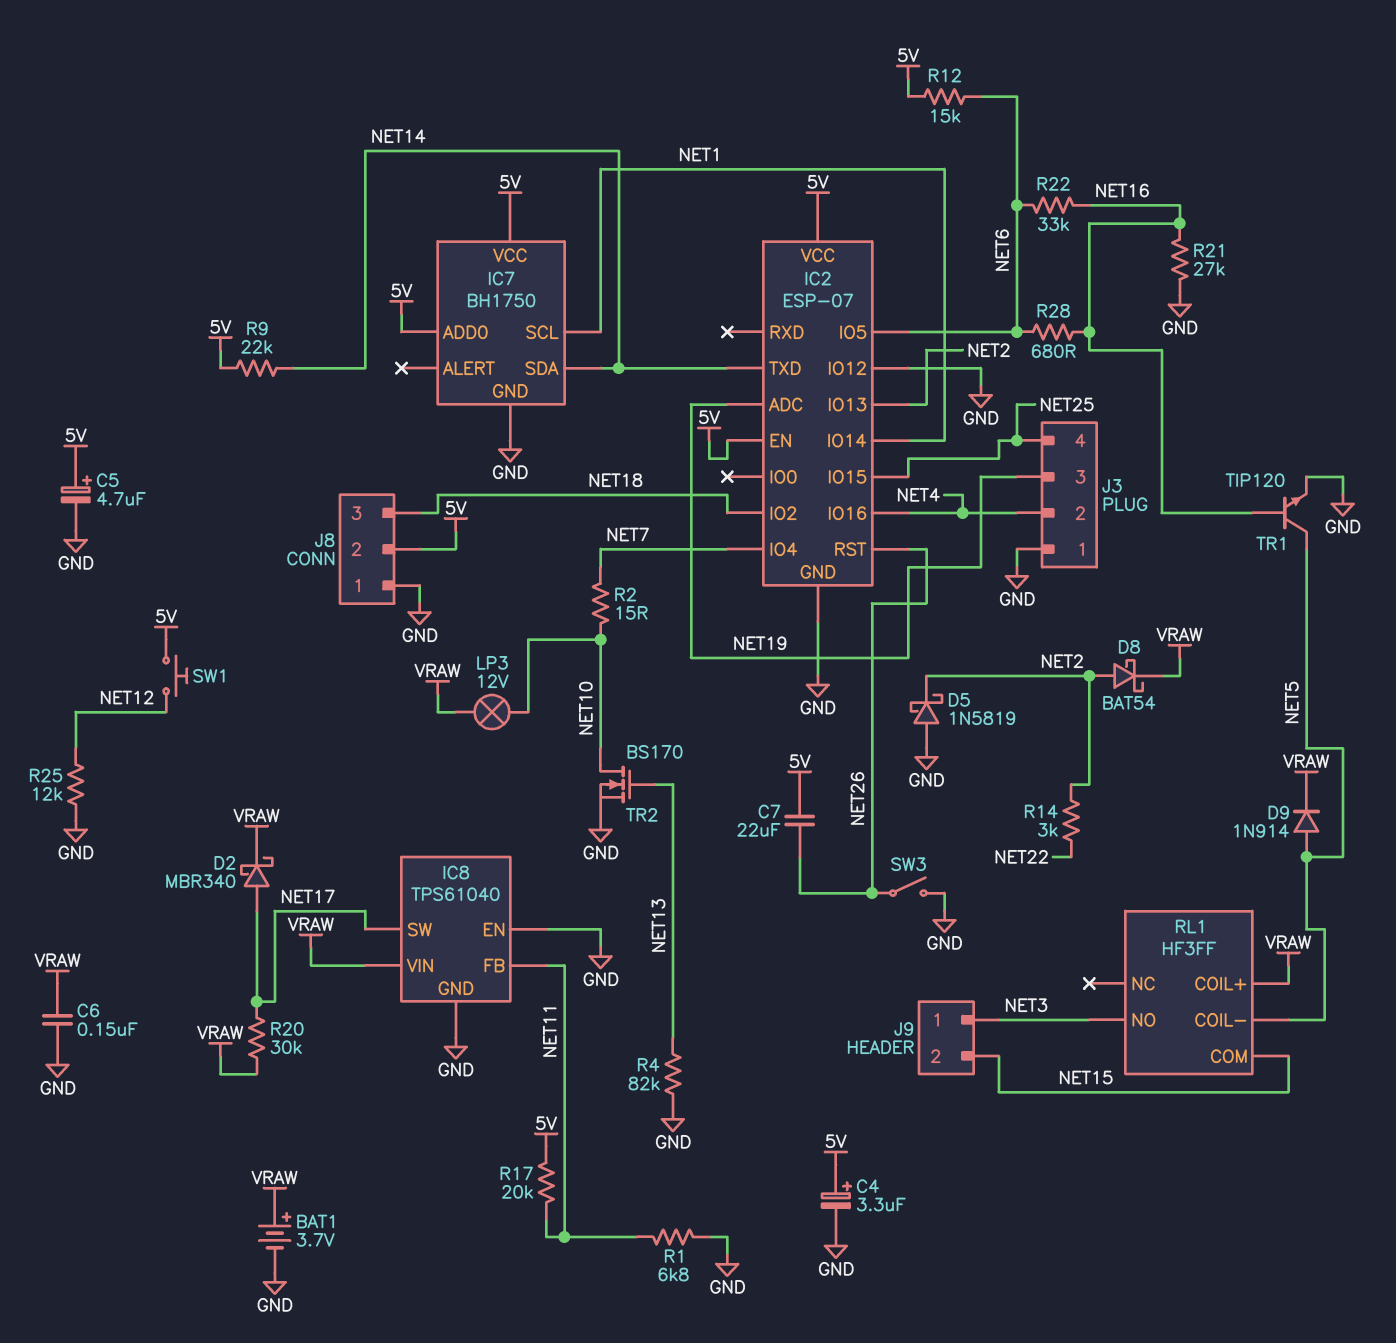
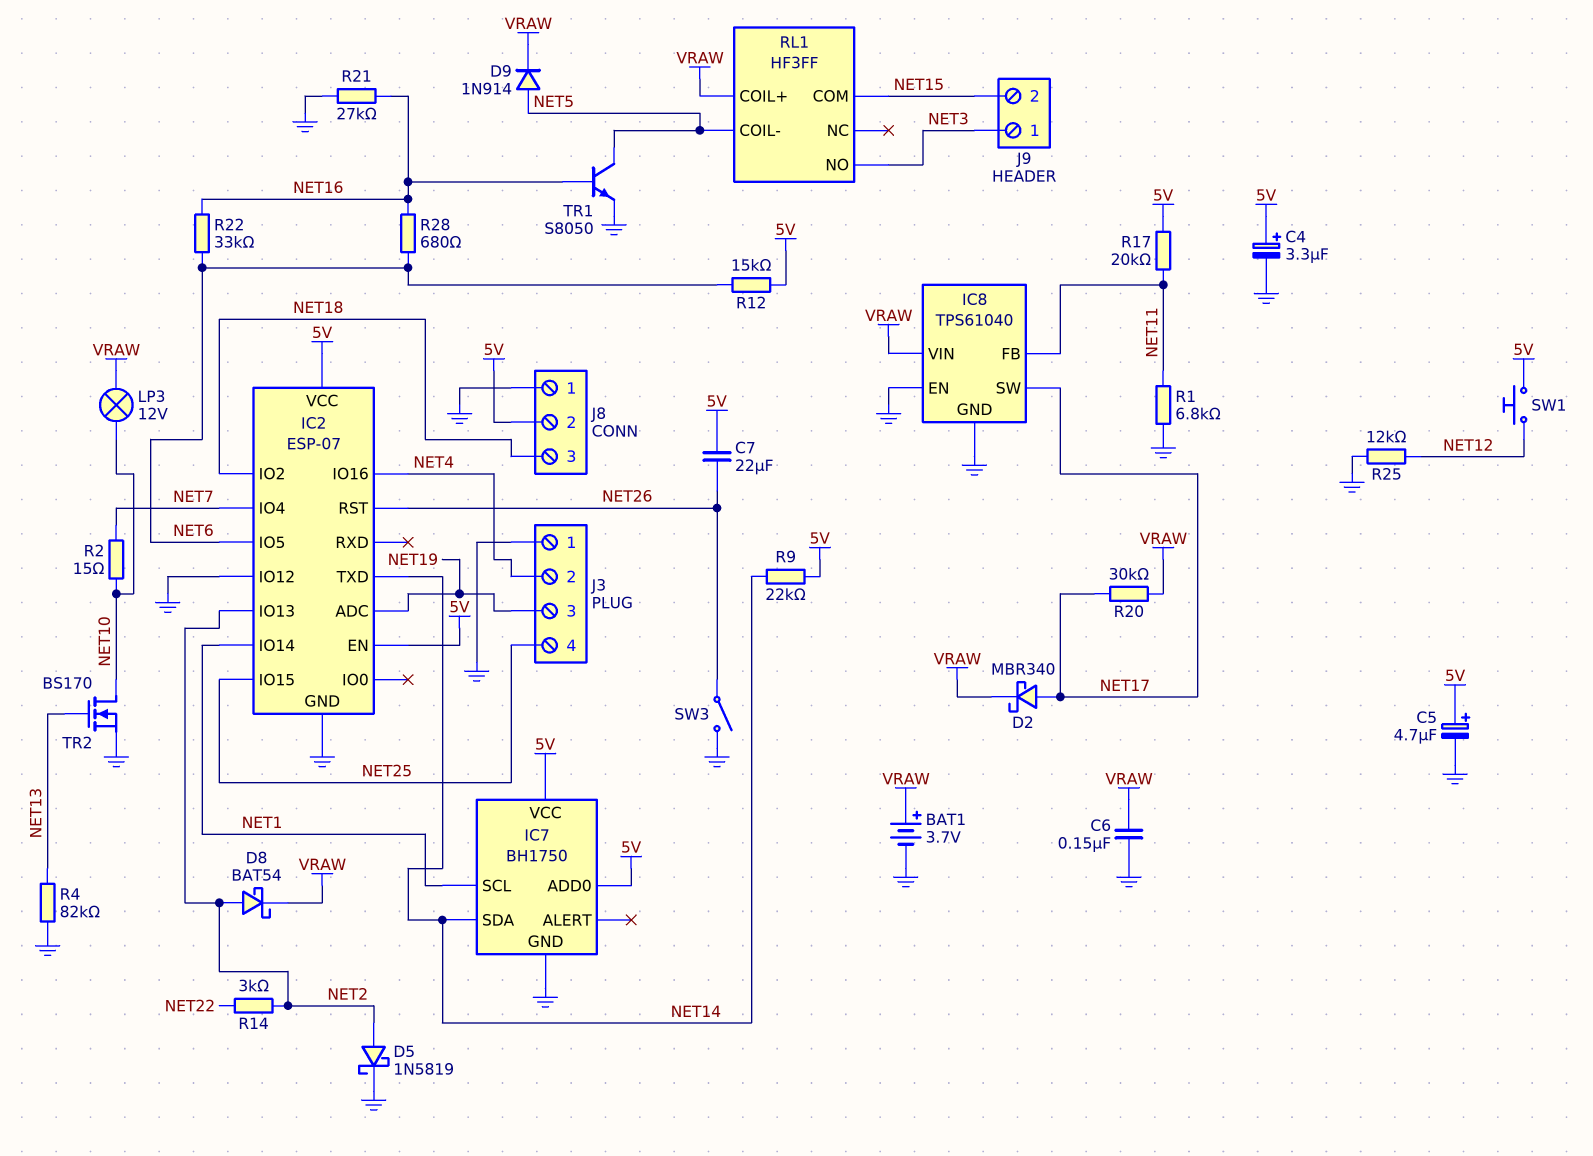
D5: schottky 1N5819 (A GND, K NET2) -> schottky 1N5819 (A NET2, K GND)
TR1: NPN TIP120 (B NET16, C NET5, E GND) -> NPN S8050 (B NET16, C NET5, E GND)

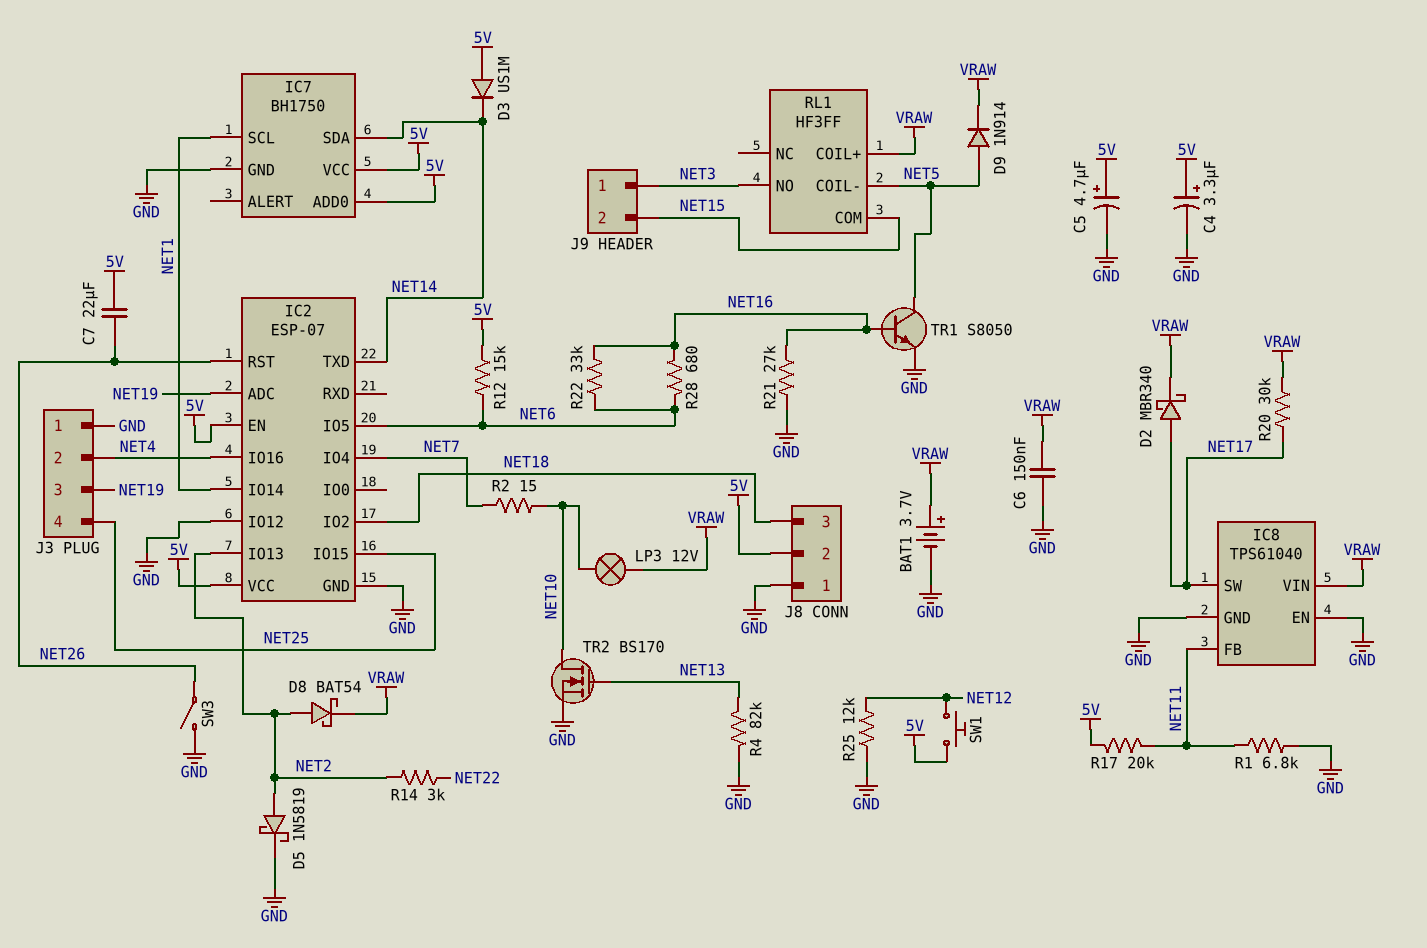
D3: none -> diode US1M (A 5V, K NET14)
R9: 22k (5V, NET14) -> none

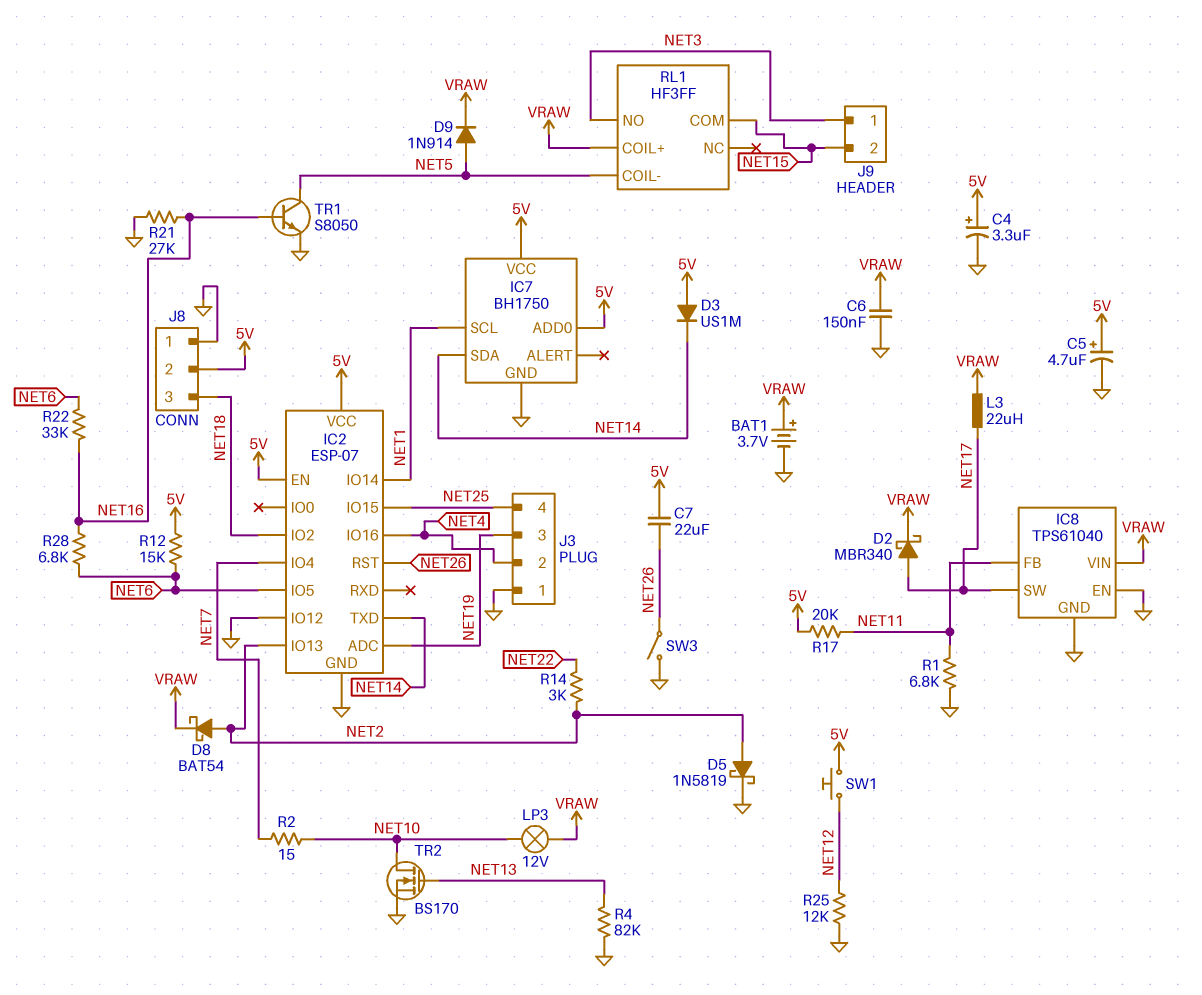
L3: none -> 22uH (NET17, VRAW)
R20: 30k (NET17, VRAW) -> none
R28: 680 (NET6, NET16) -> 6.8k (NET6, NET16)

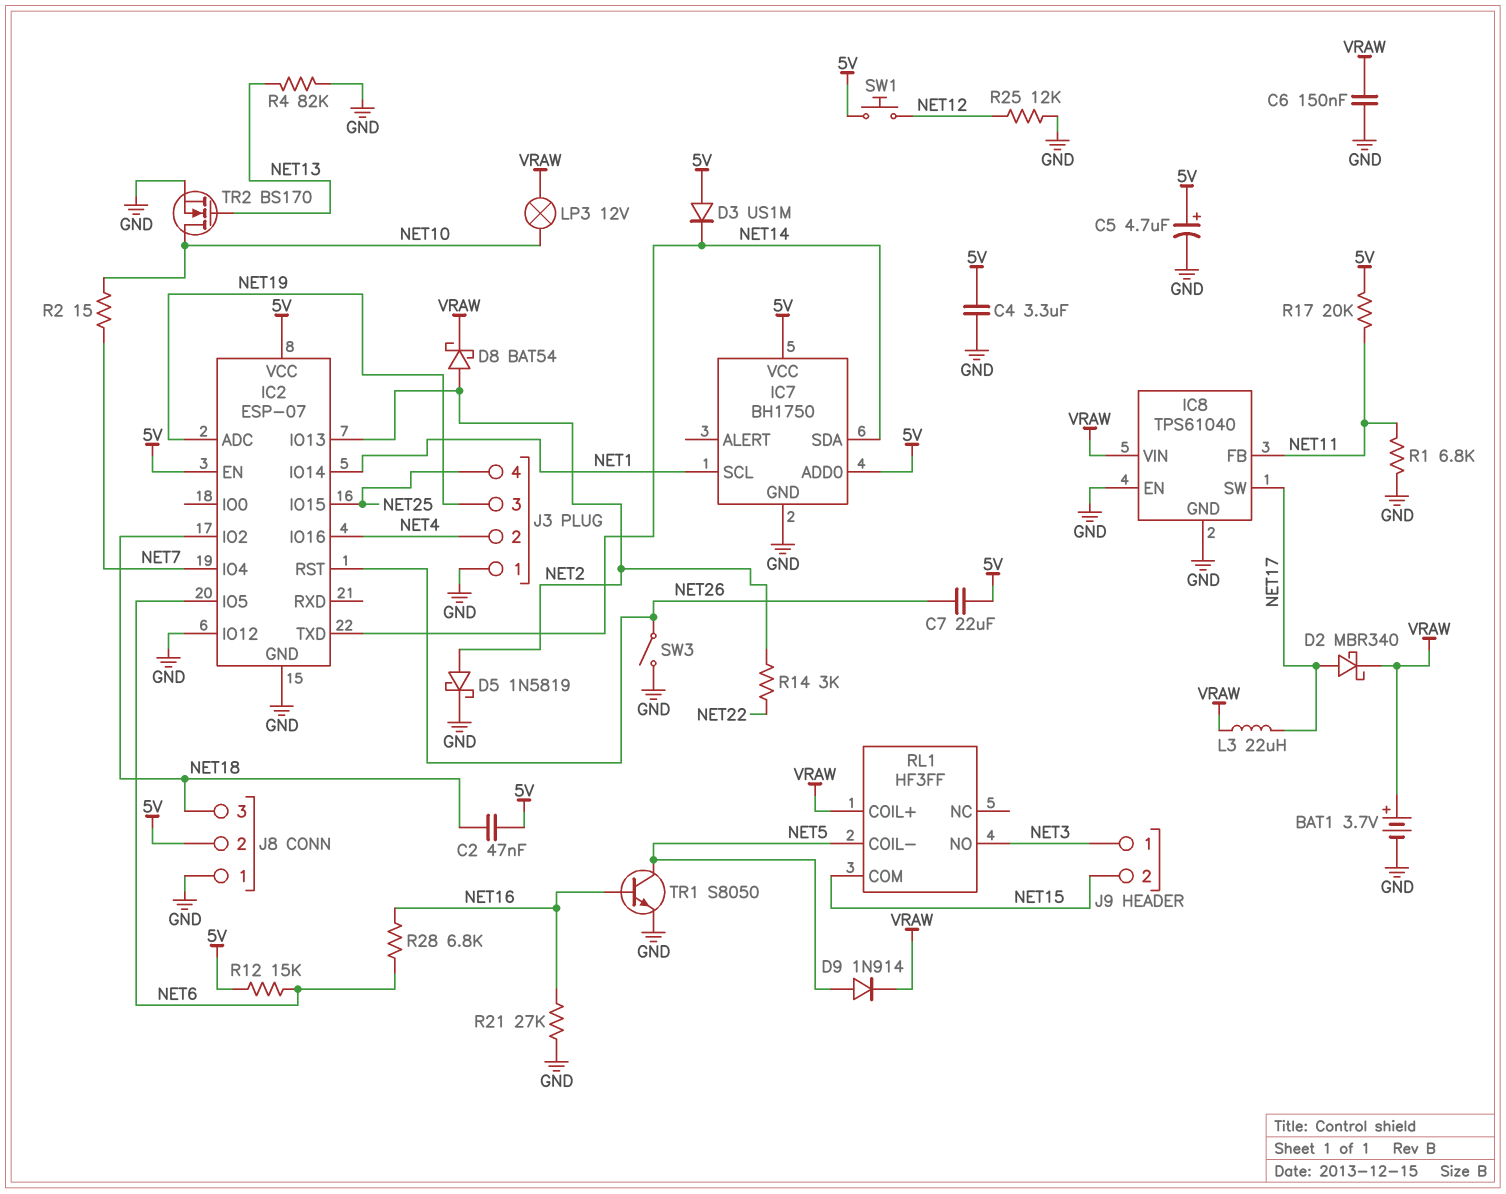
C2: none -> 47nF (5V, NET18)
C4: 3.3uF (plus 5V, minus GND) -> 3.3uF (5V, GND)
R22: 33k (NET6, NET16) -> none

